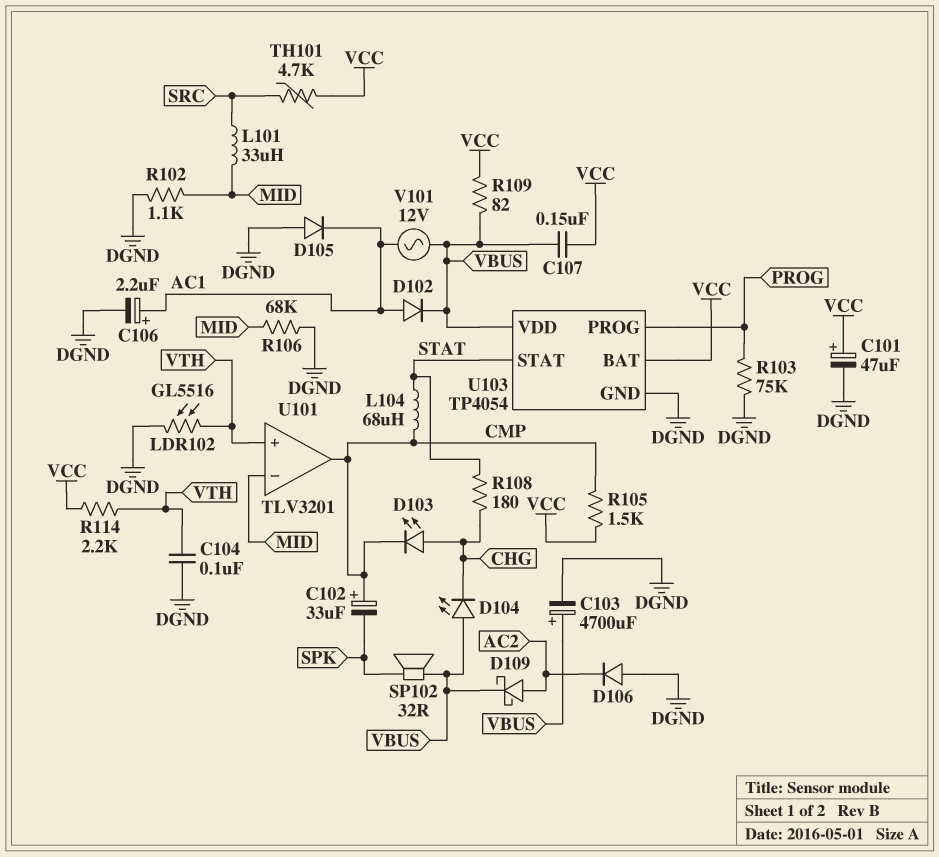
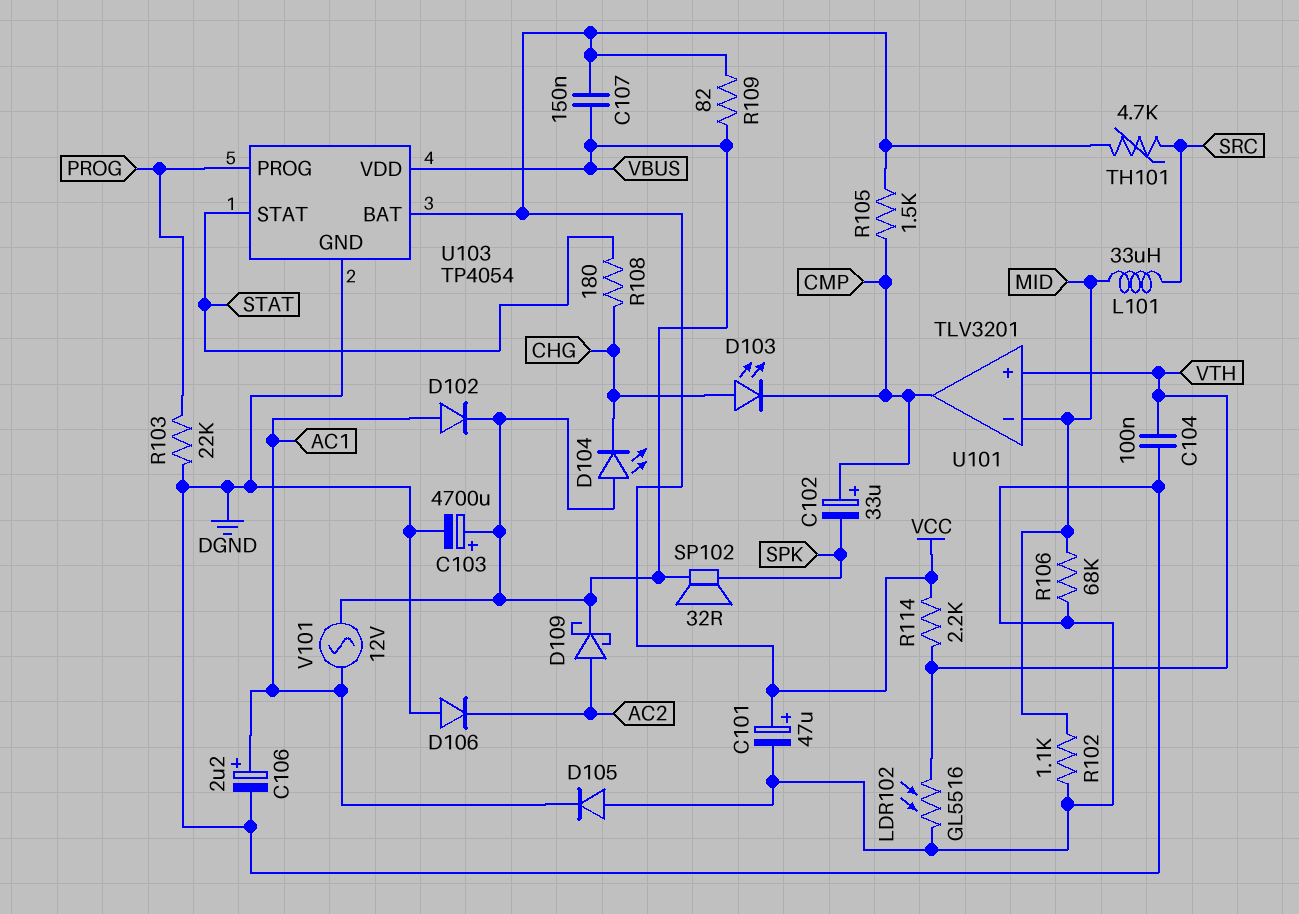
L104: 68uH (CMP, STAT) -> none
R103: 75k (DGND, PROG) -> 22k (DGND, PROG)

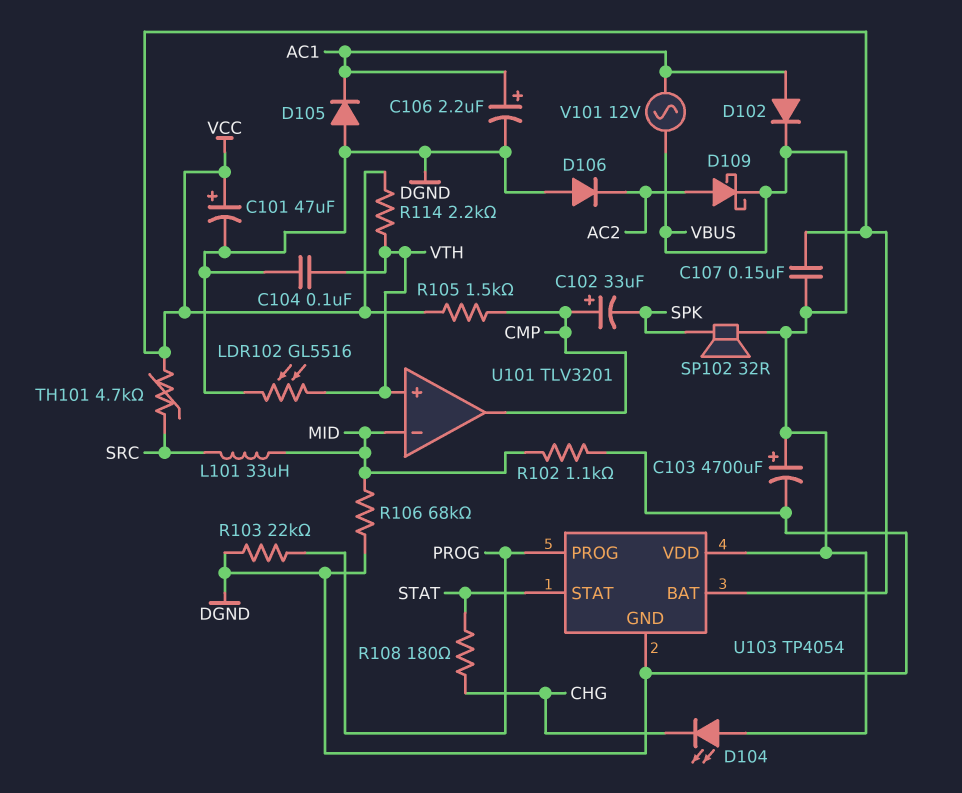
D103: LED (A CHG, K CMP) -> none
R109: 82 (VBUS, VCC) -> none

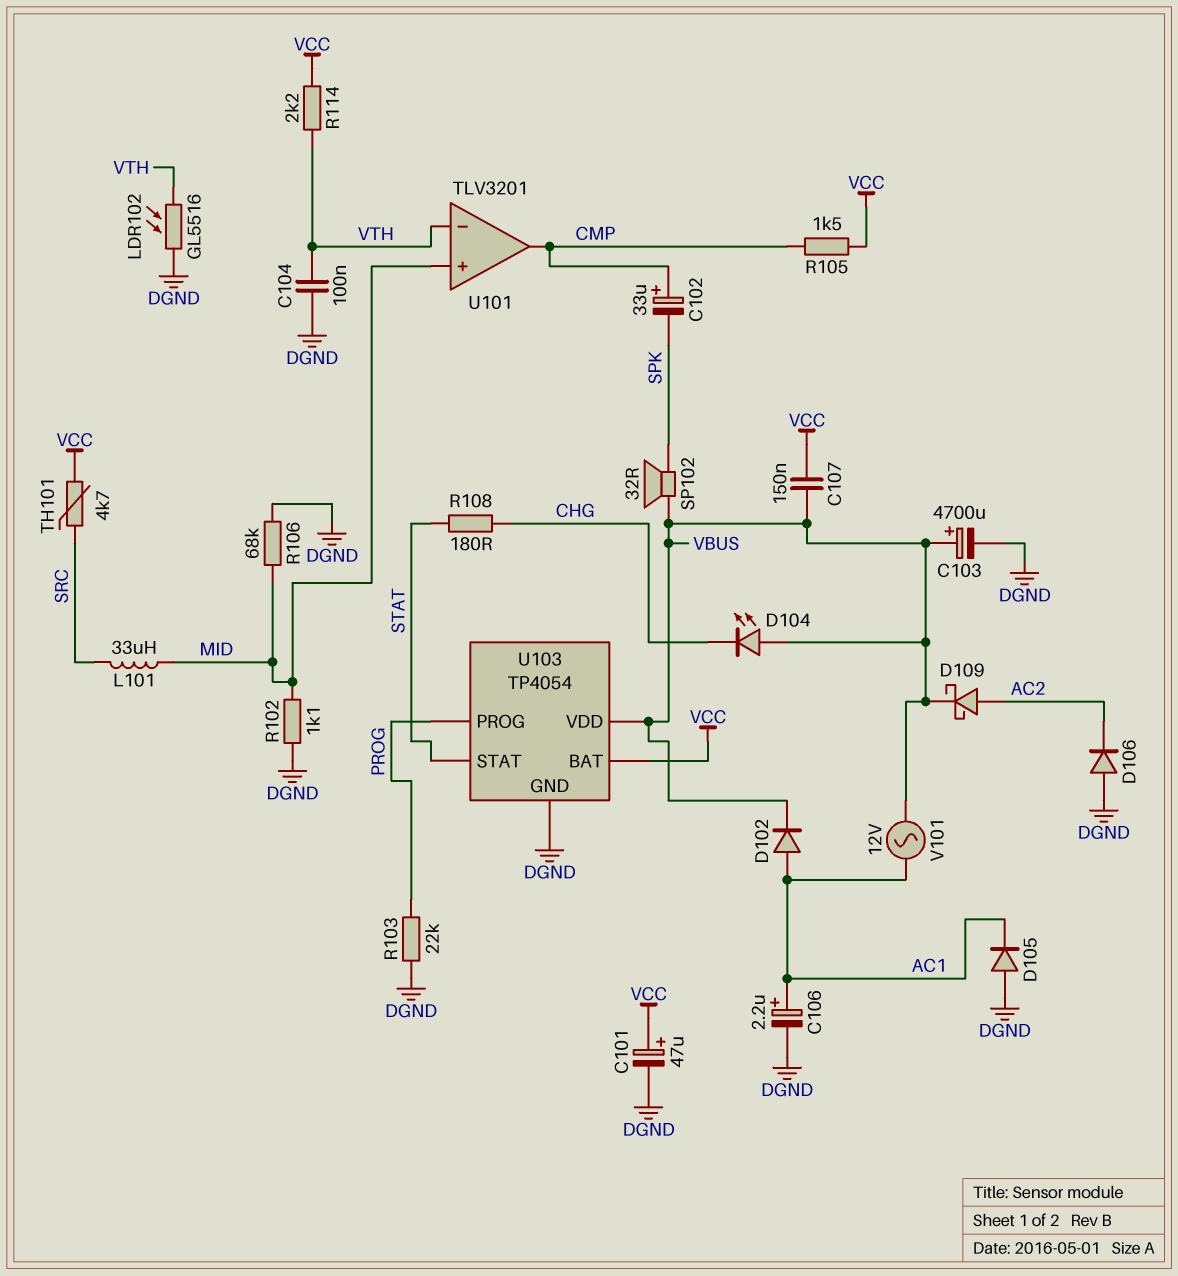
U101 pin in+: VTH -> MID
U101 pin in-: MID -> VTH

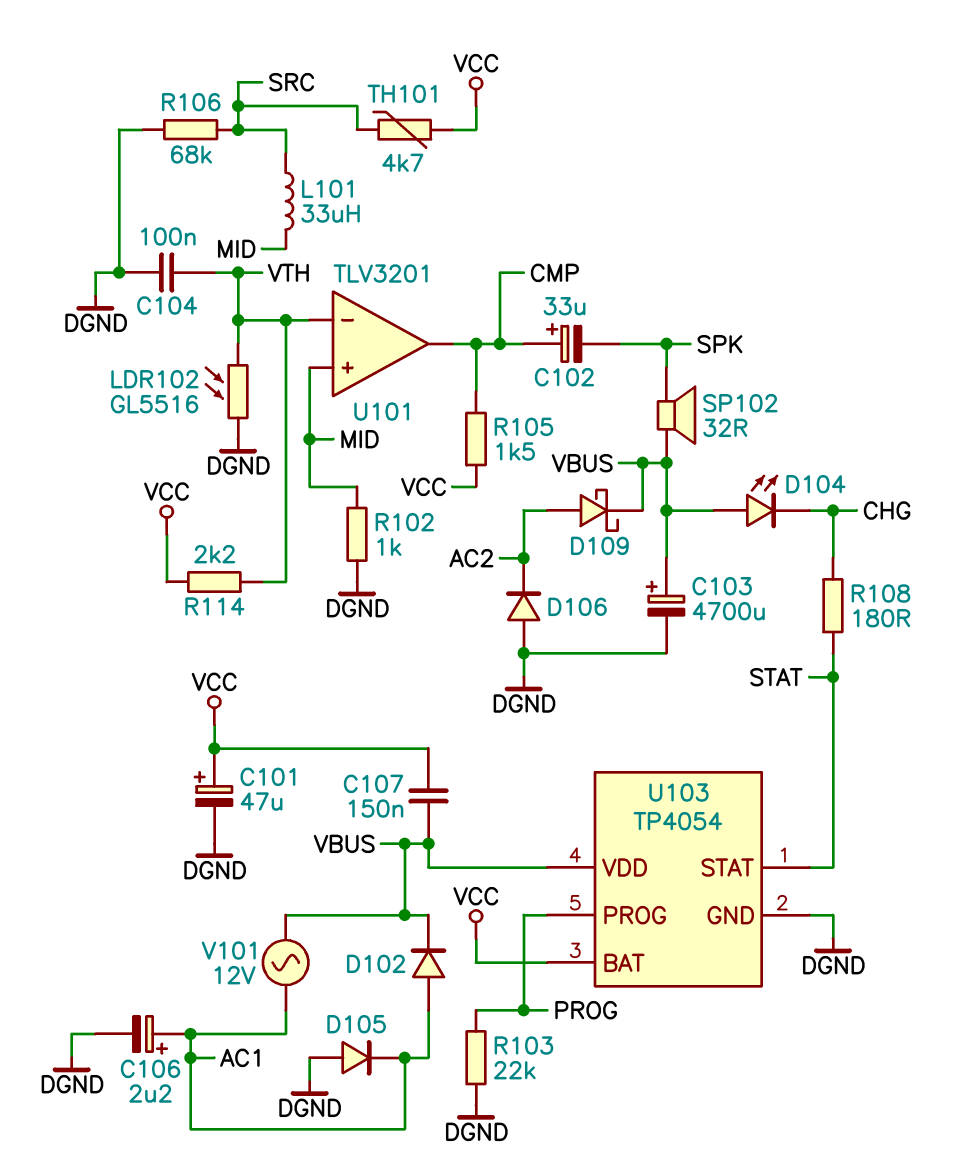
R102: 1.1k (DGND, MID) -> 1k (DGND, MID)
R106: 68k (DGND, MID) -> 68k (DGND, SRC)

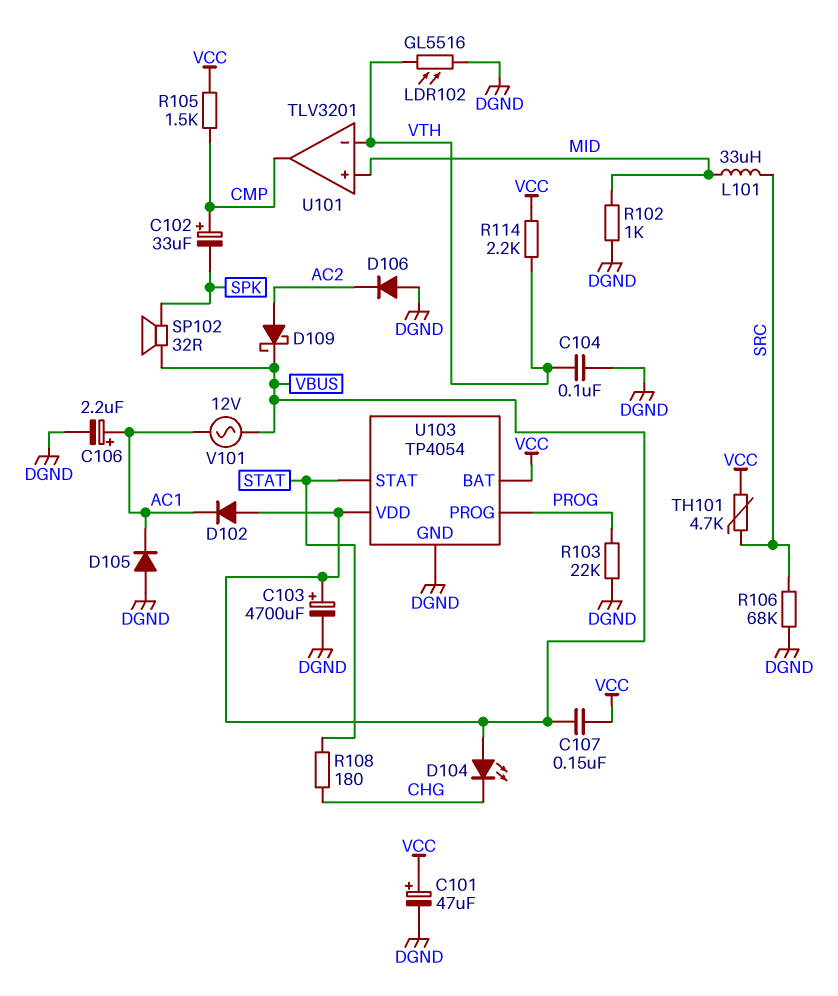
D102: diode (A AC1, K VBUS) -> diode (A VBUS, K AC1)

